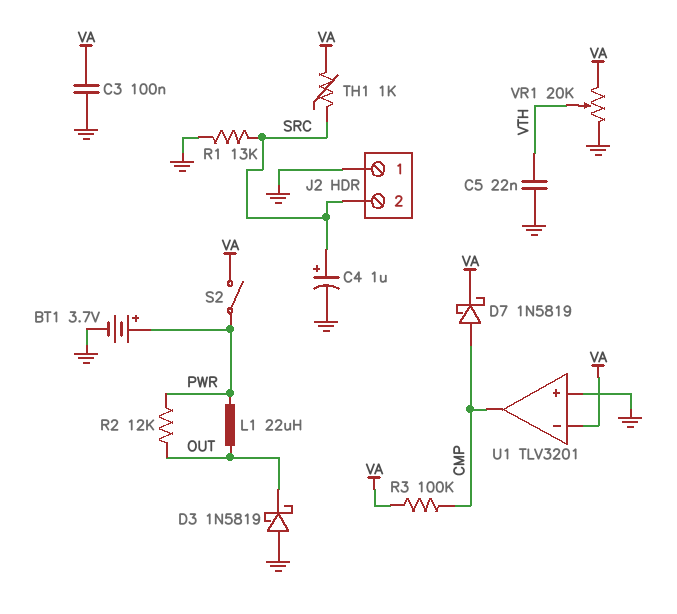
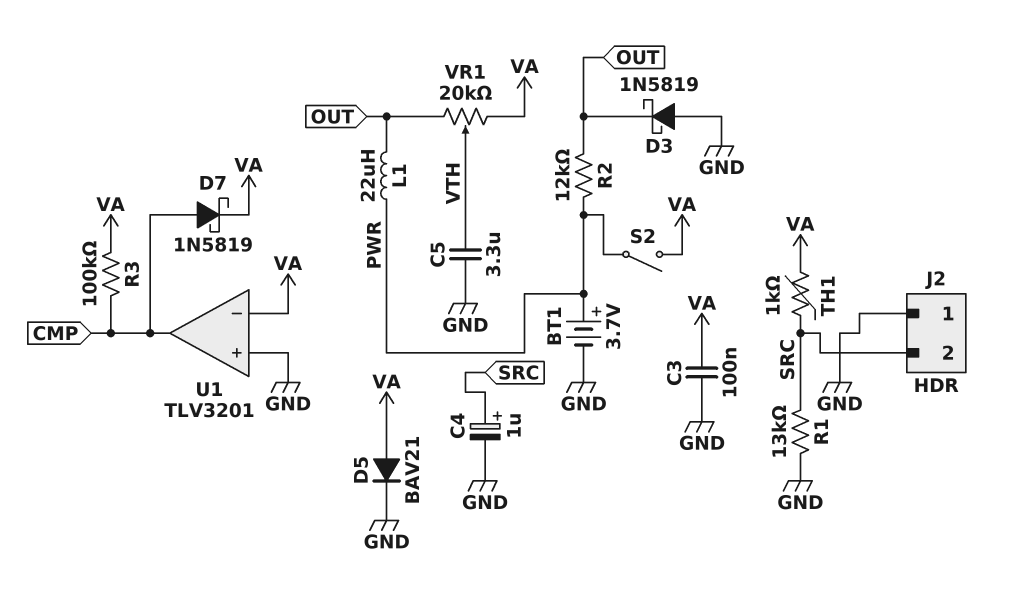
C5: 22nF (GND, VTH) -> 3.3uF (GND, VTH)
D5: none -> diode BAV21 (A VA, K GND)
VR1: 20k (GND, VA, wiper VTH) -> 20k (OUT, VA, wiper VTH)

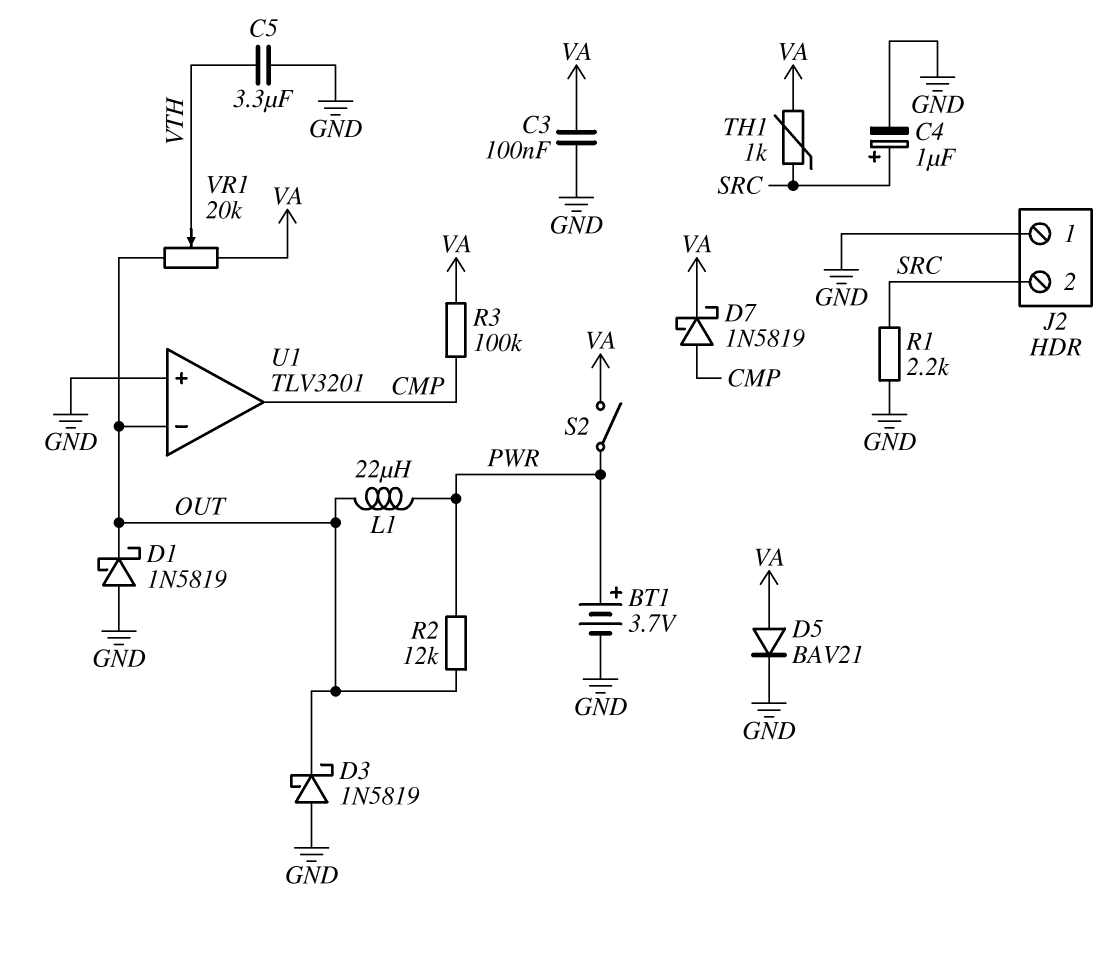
D1: none -> schottky 1N5819 (A GND, K OUT)
R1: 13k (GND, SRC) -> 2.2k (GND, SRC)
U1 pin in-: VA -> OUT

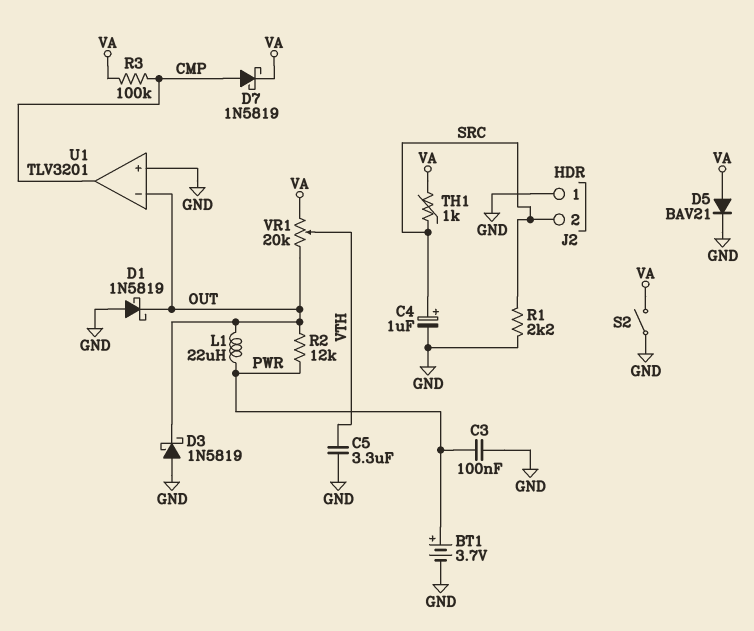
C3: 100nF (GND, VA) -> 100nF (GND, PWR)
S2: switch (PWR, VA) -> switch (GND, VA)

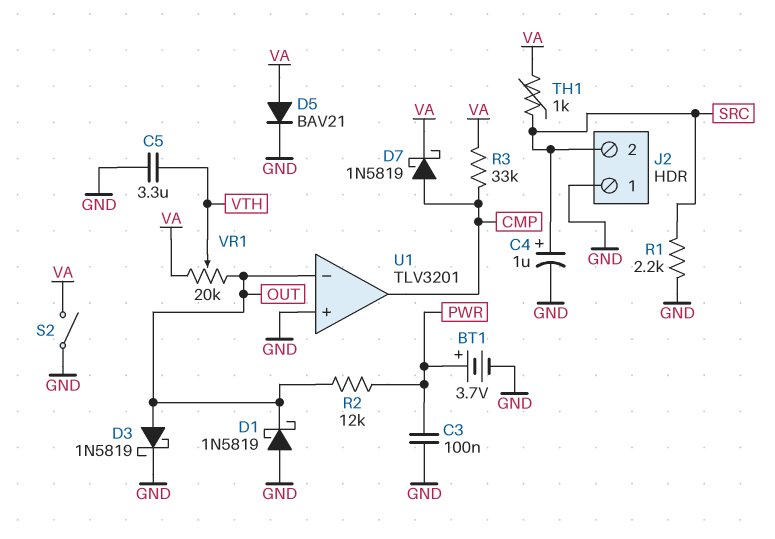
D3: schottky 1N5819 (A GND, K OUT) -> schottky 1N5819 (A OUT, K GND)
L1: 22uH (OUT, PWR) -> none
R3: 100k (CMP, VA) -> 33k (CMP, VA)

